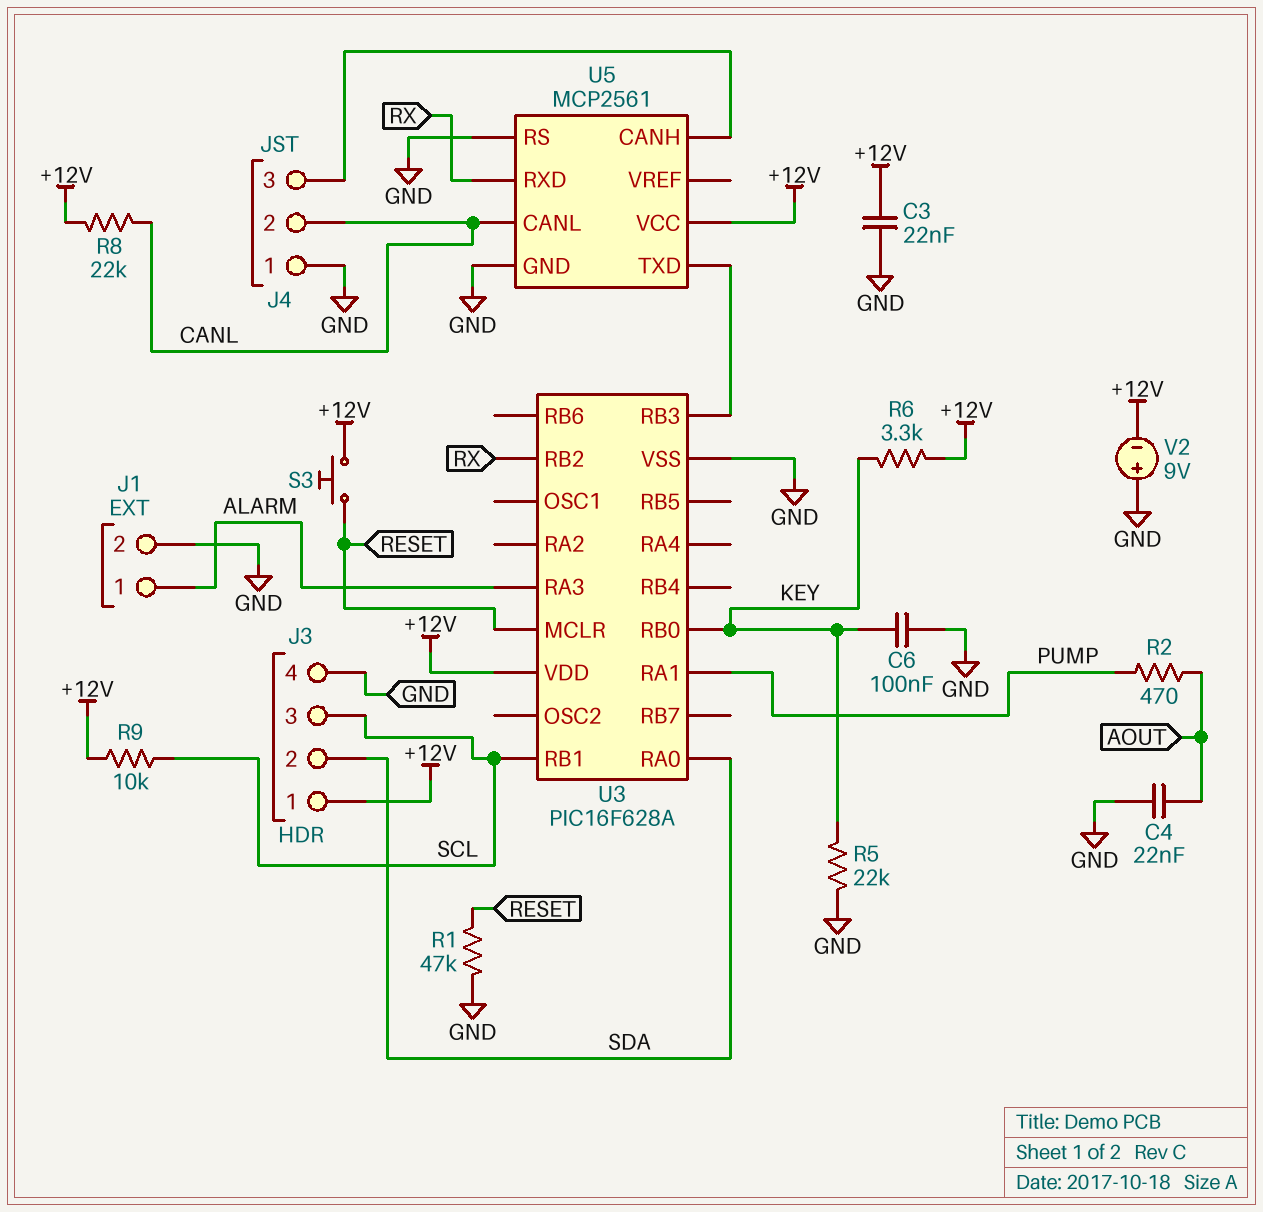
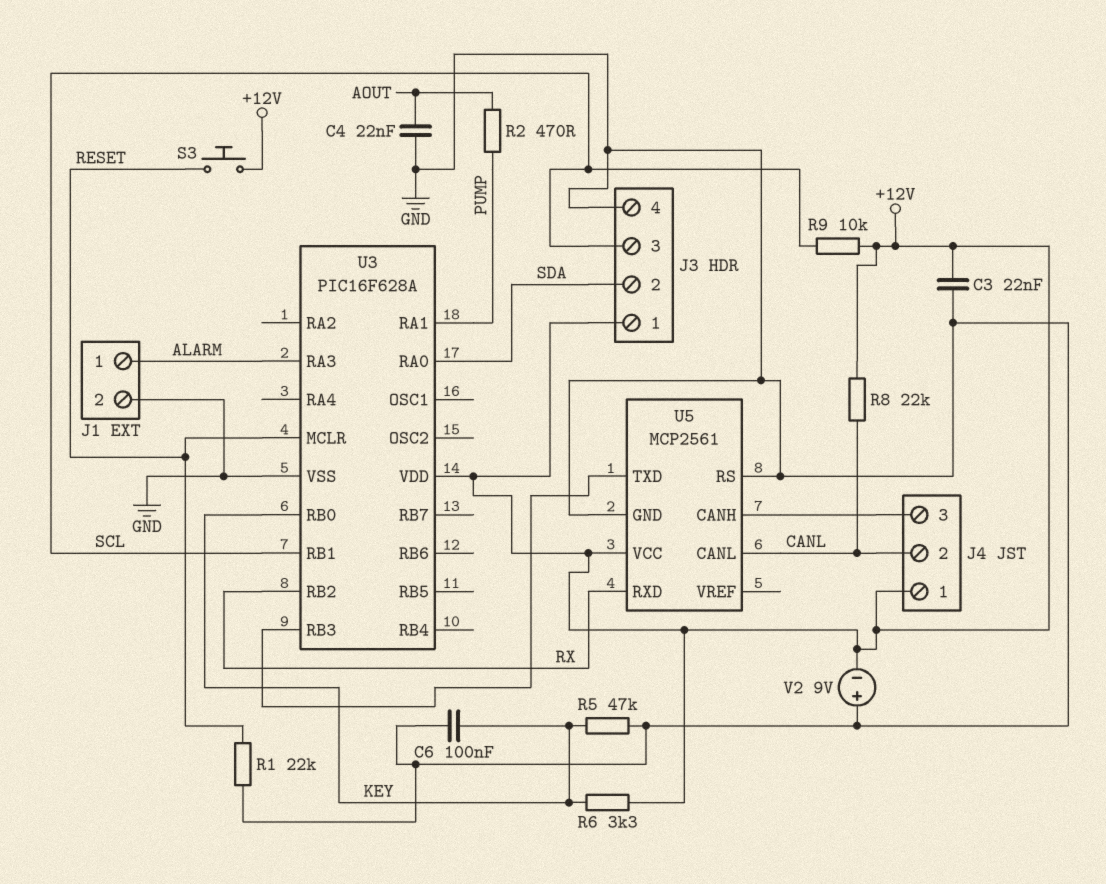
J4 pin 1: GND -> +12V
R1: 47k (GND, RESET) -> 22k (GND, RESET)
R5: 22k (GND, KEY) -> 47k (GND, KEY)

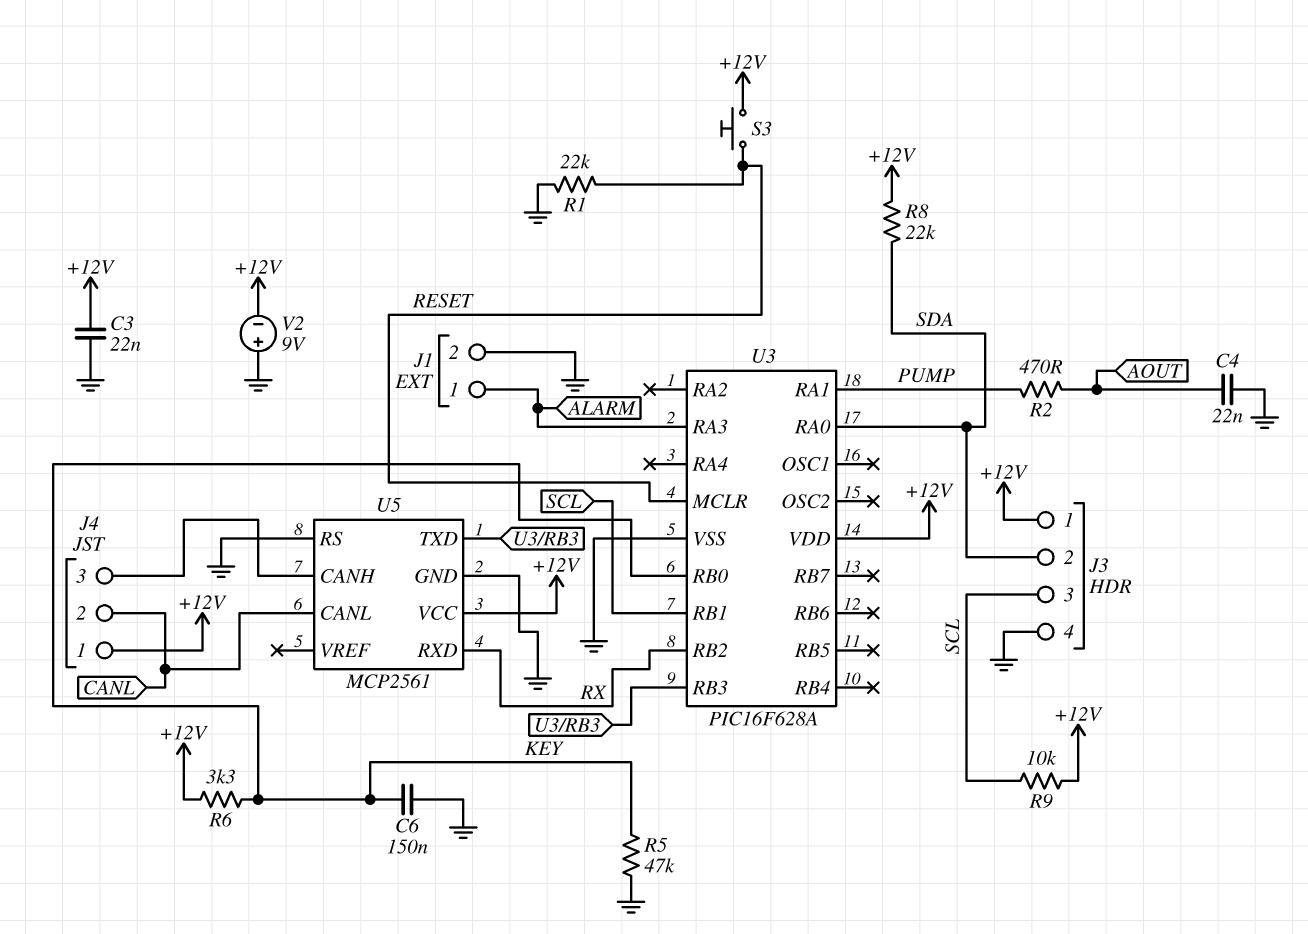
C6: 100nF (GND, KEY) -> 150nF (GND, KEY)
R8: 22k (+12V, CANL) -> 22k (+12V, SDA)

